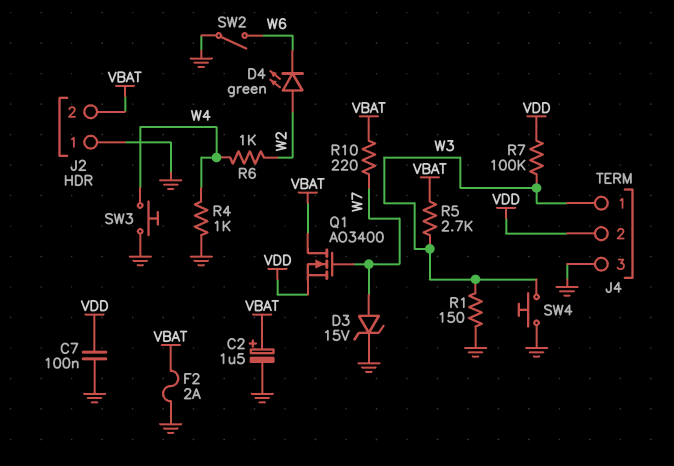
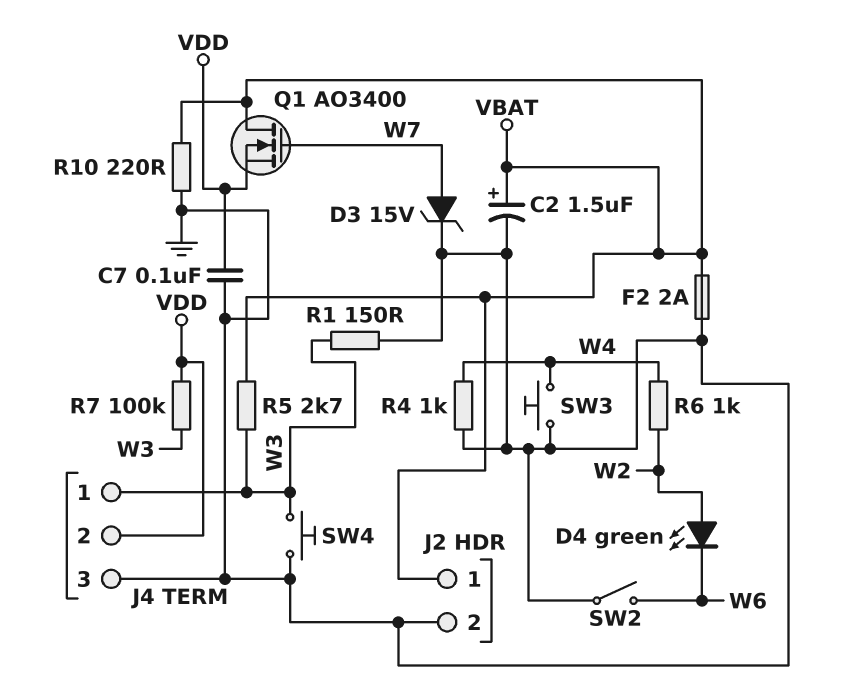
J2 pin 1: GND -> VBAT
J2 pin 2: VBAT -> GND
R10: 220 (VBAT, W7) -> 220 (GND, VBAT)

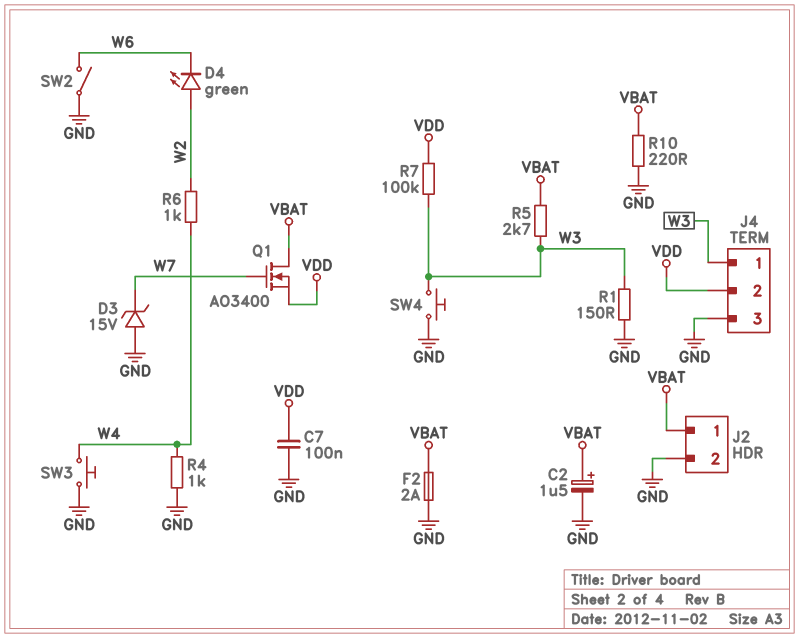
D3: zener 15V (A W7, K GND) -> zener 15V (A GND, K W7)

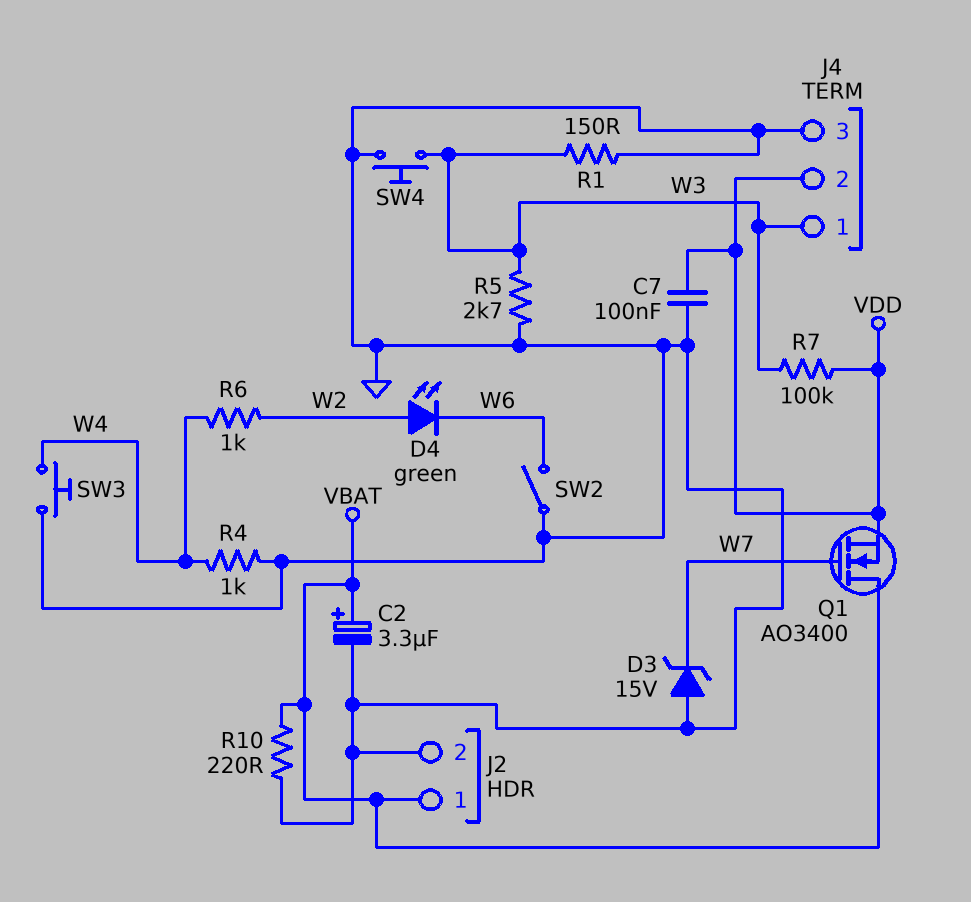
C2: 1.5uF (plus VBAT, minus GND) -> 3.3uF (plus VBAT, minus GND)
F2: 2A (GND, VBAT) -> none
R5: 2.7k (VBAT, W3) -> 2.7k (GND, W3)

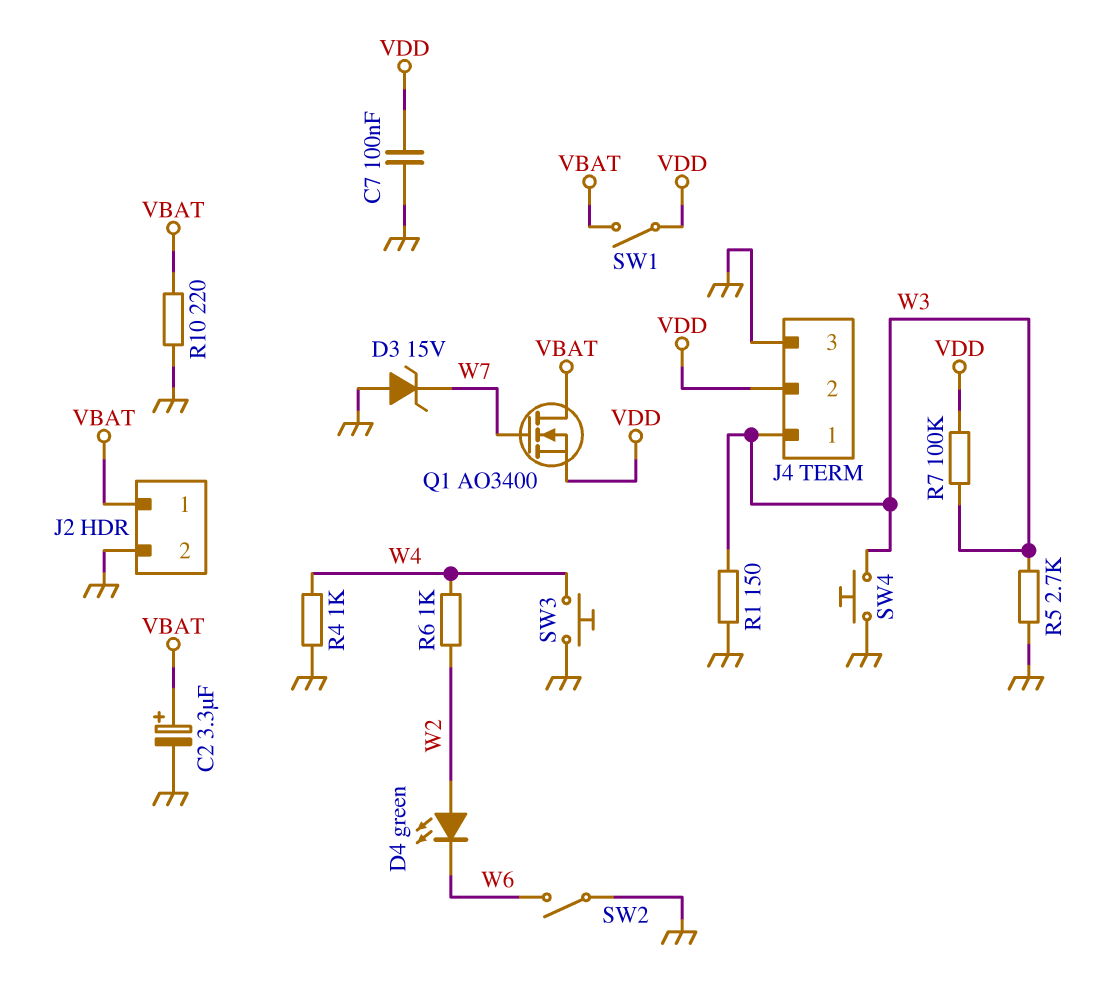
SW1: none -> switch (VBAT, VDD)

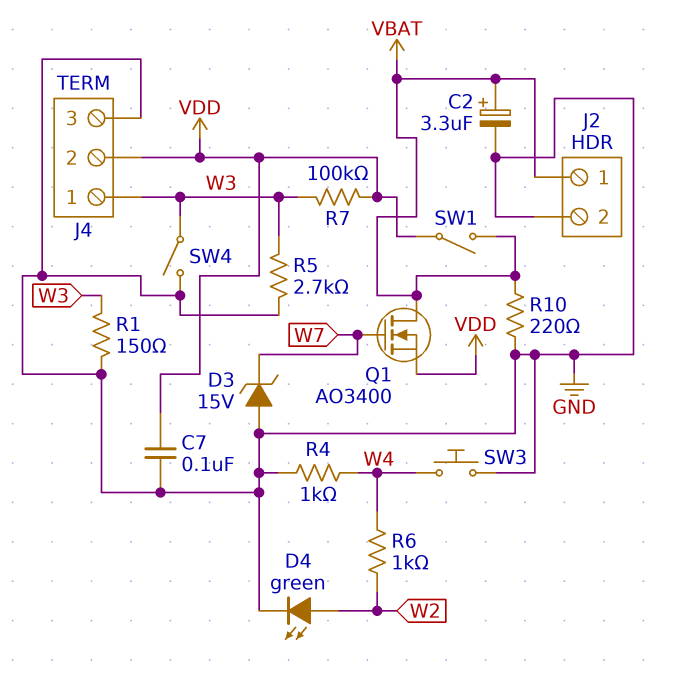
D4: LED green (A W2, K W6) -> LED green (A W2, K GND)
SW2: switch (GND, W6) -> none
SW4: button (GND, W3) -> switch (GND, W3)

